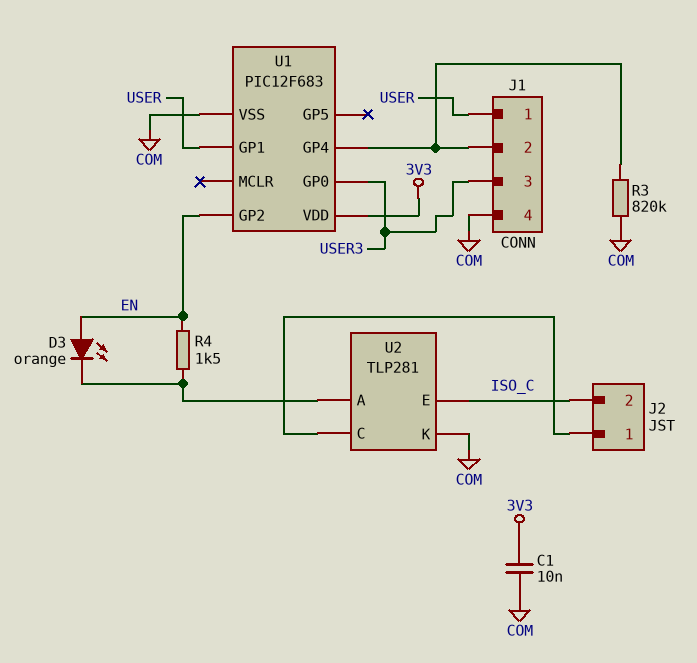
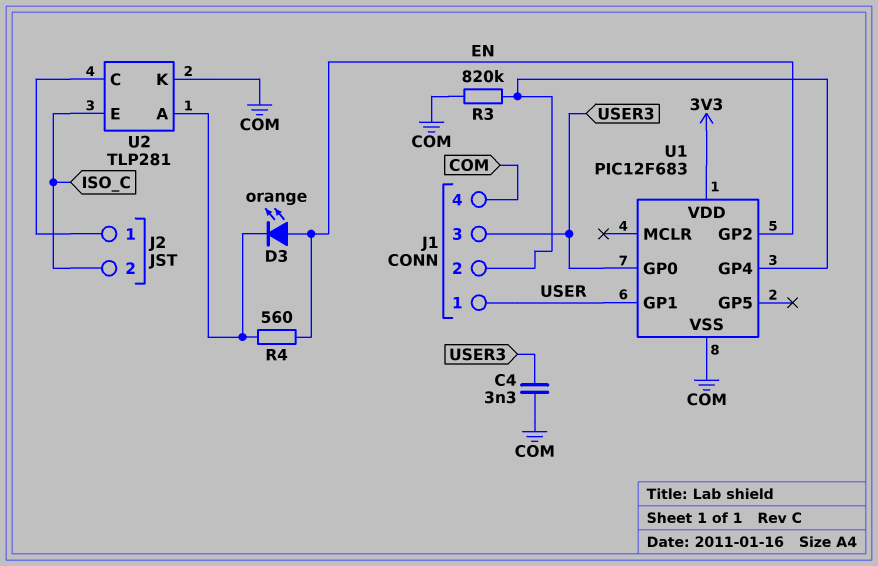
C1: 10nF (3V3, COM) -> none
C4: none -> 3.3nF (COM, USER3)
R4: 1.5k (EN, U2/A) -> 560 (EN, U2/A)

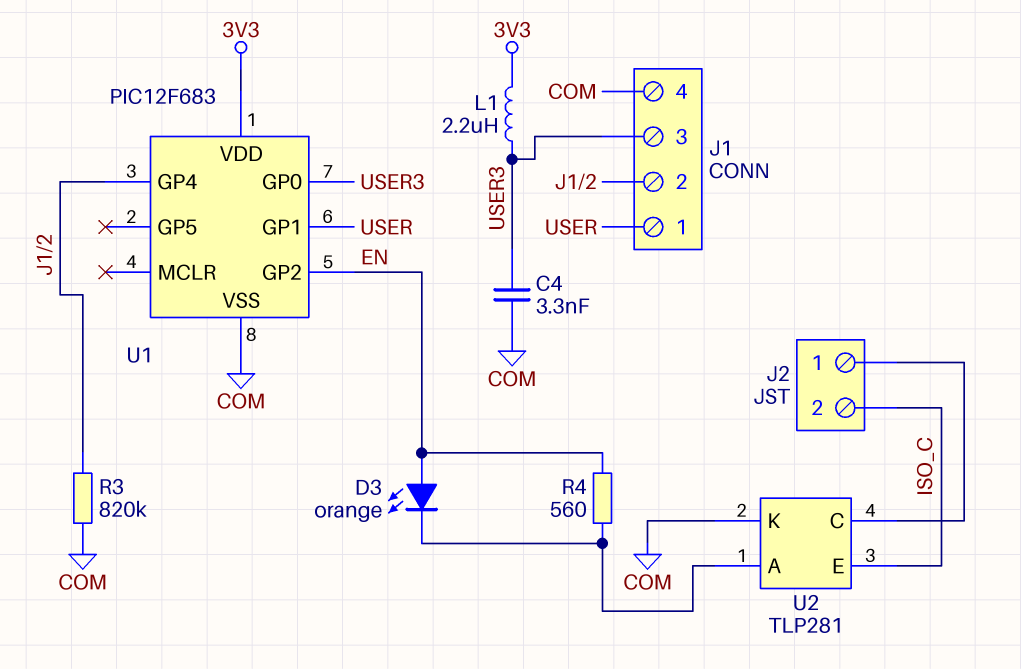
L1: none -> 2.2uH (3V3, USER3)

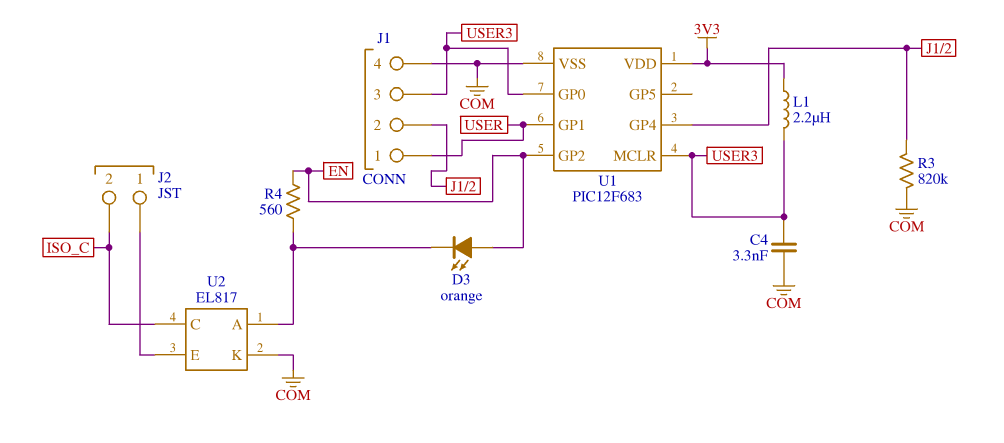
U1 pin MCLR: none -> USER3
U2: TLP281 -> EL817
U2 pin C: J2/1 -> ISO_C
U2 pin E: ISO_C -> J2/1

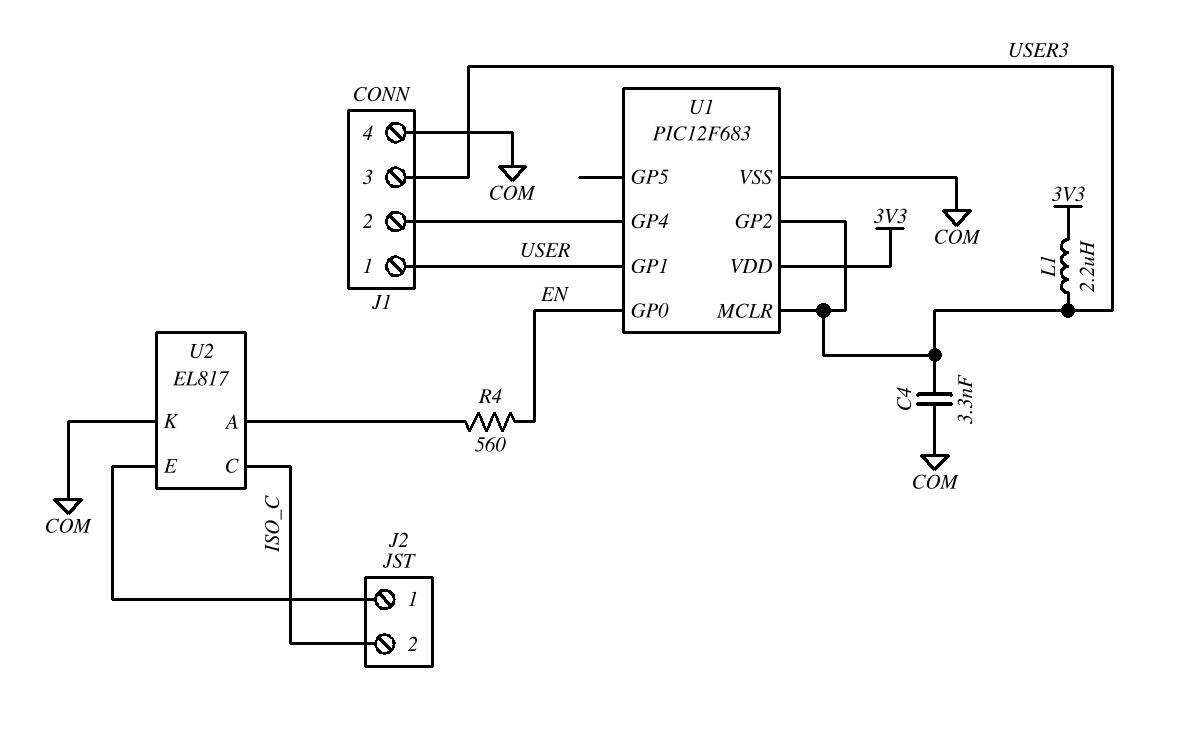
D3: LED orange (A EN, K U2/A) -> none
R3: 820k (COM, J1/2) -> none
U1 pin GP0: USER3 -> EN
U1 pin GP2: EN -> USER3

